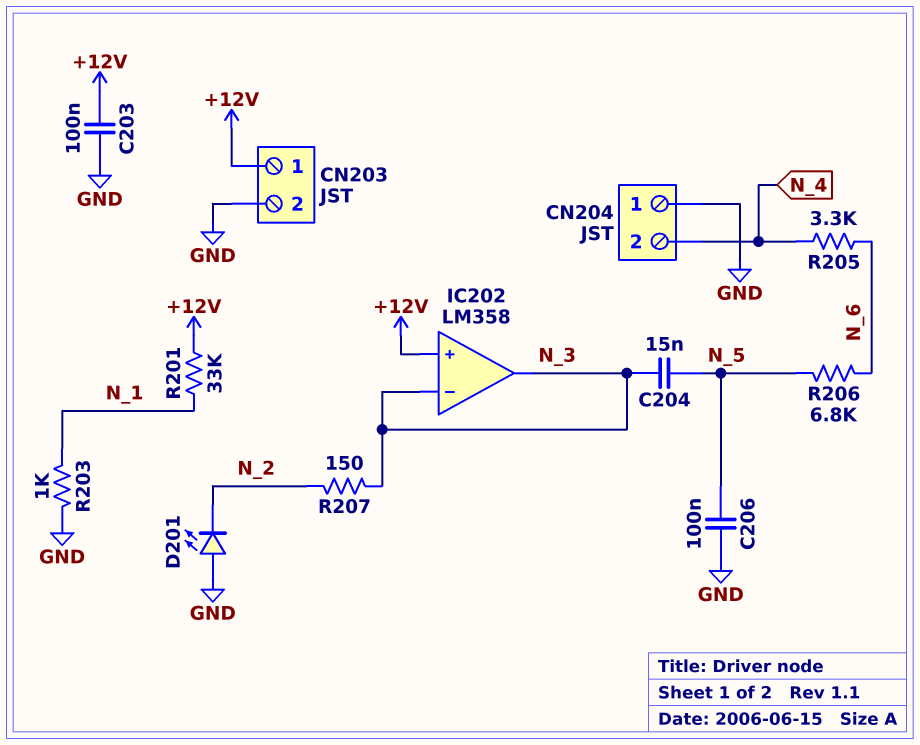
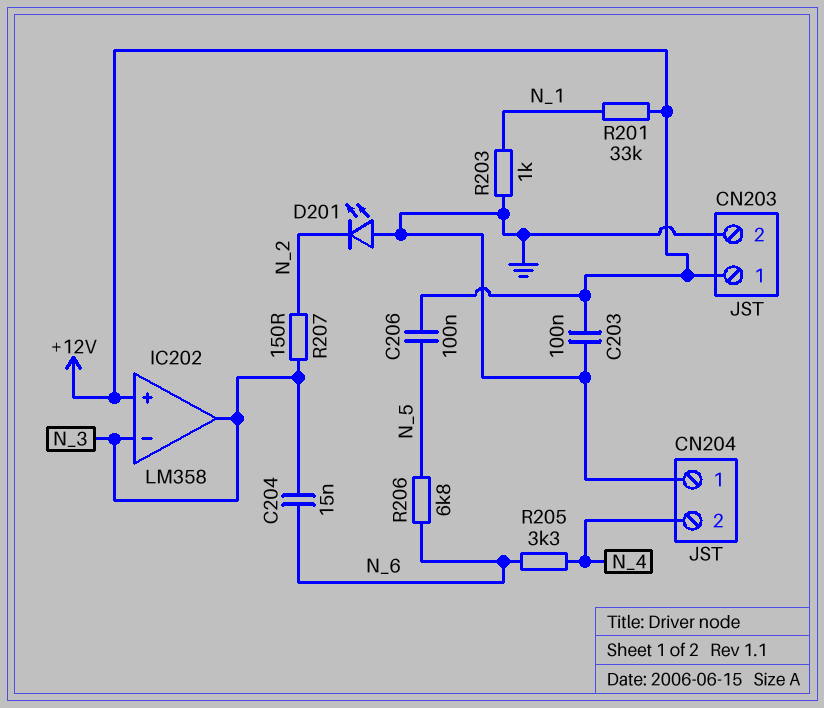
C204: 15nF (N_3, N_5) -> 15nF (N_3, N_6)
C206: 100nF (GND, N_5) -> 100nF (+12V, N_5)

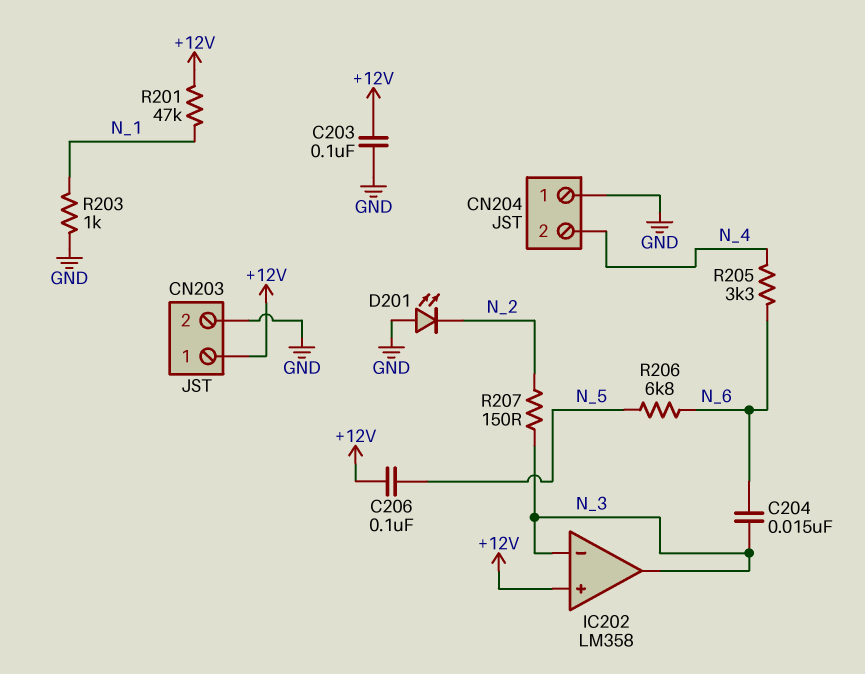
R201: 33k (+12V, N_1) -> 47k (+12V, N_1)

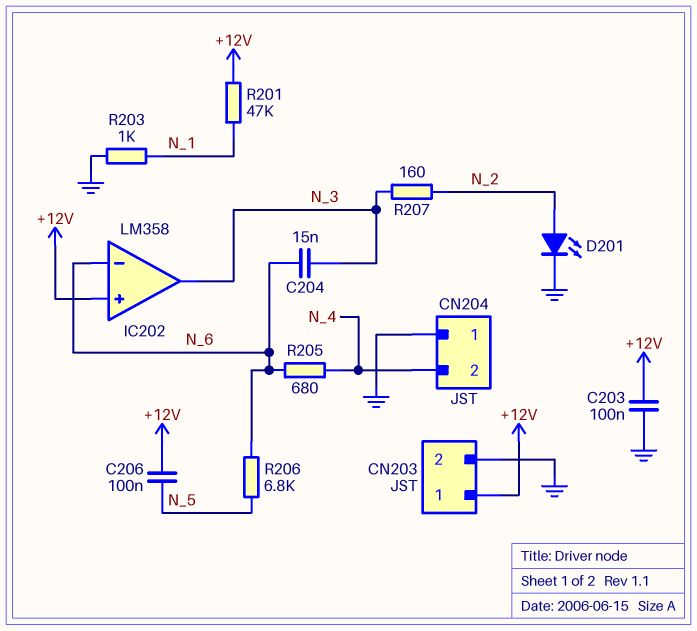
D201: LED (A GND, K N_2) -> LED (A N_2, K GND)
IC202 pin in-: N_3 -> N_6
R205: 3.3k (N_4, N_6) -> 680 (N_4, N_6)
R207: 150 (N_2, N_3) -> 160 (N_2, N_3)

